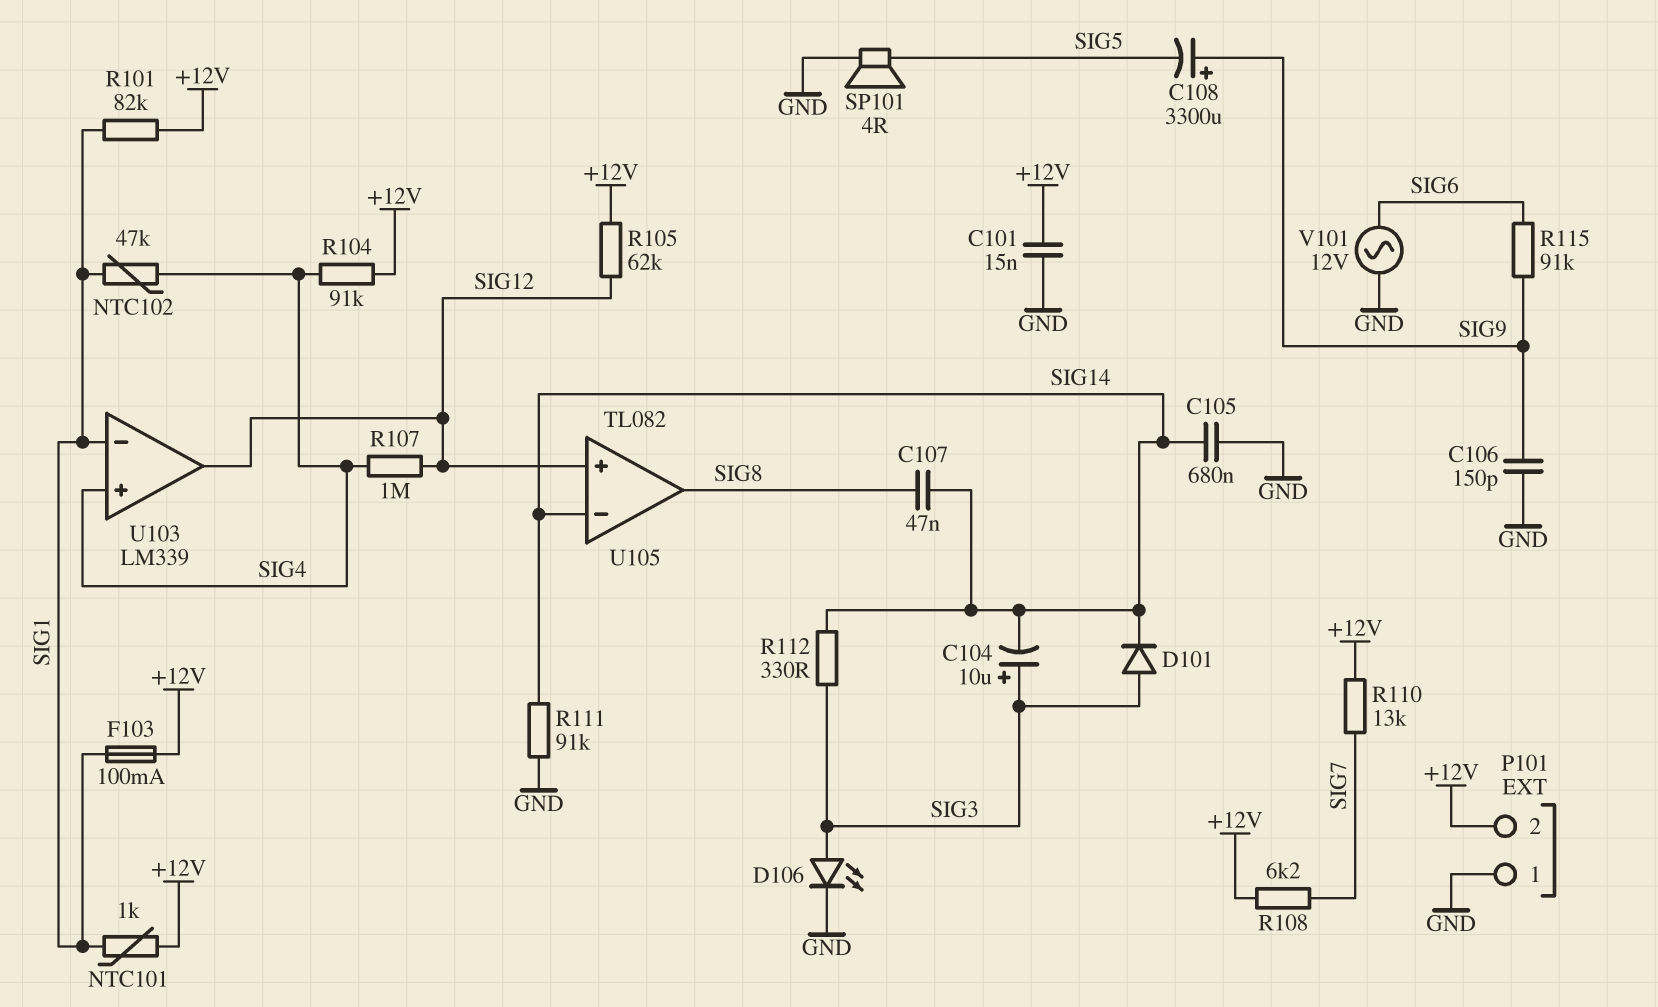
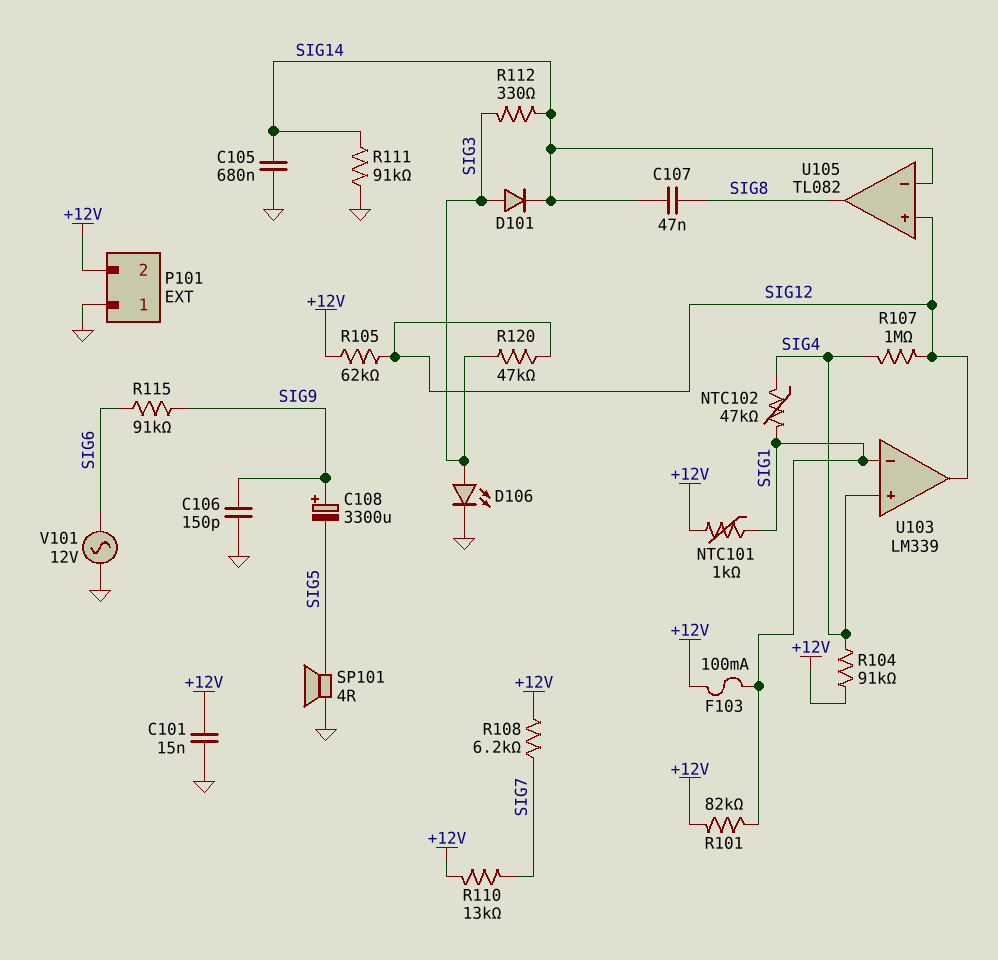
C104: 10uF (plus SIG3, minus SIG14) -> none
R120: none -> 47k (SIG3, SIG12)

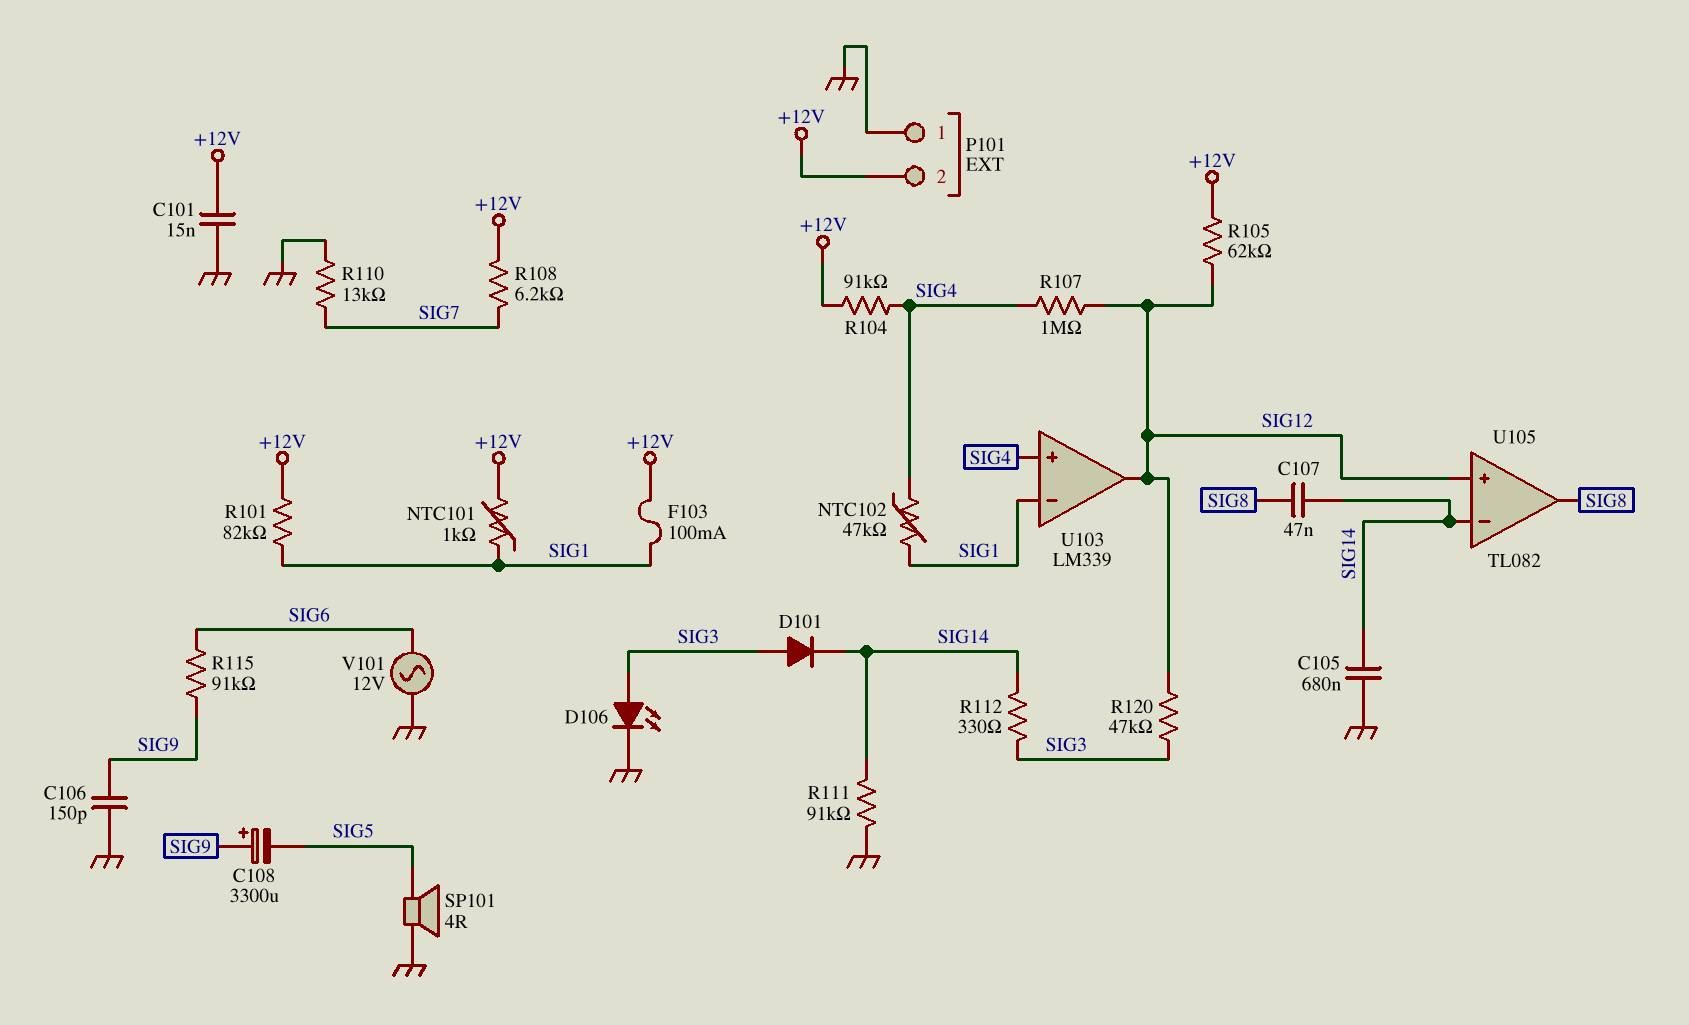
R110: 13k (+12V, SIG7) -> 13k (GND, SIG7)

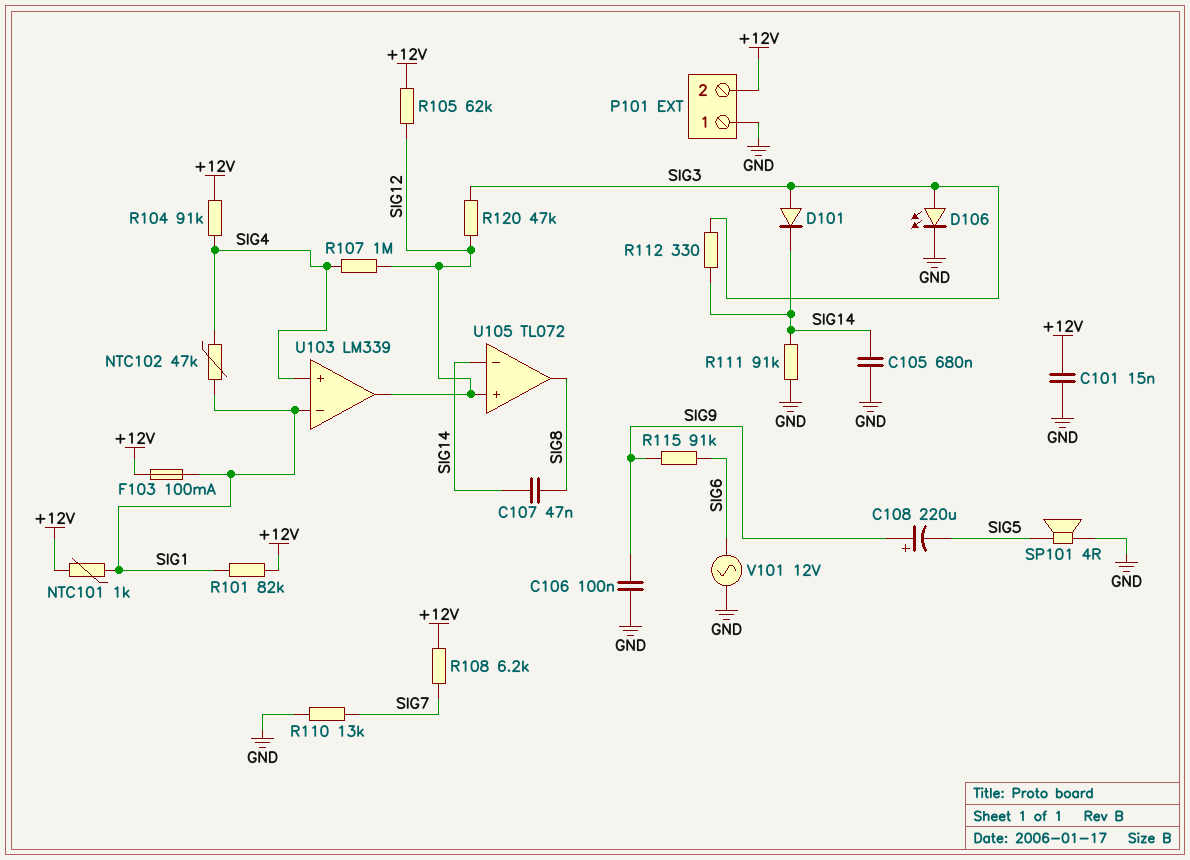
C106: 150pF (GND, SIG9) -> 100nF (GND, SIG9)
C108: 3300uF (plus SIG9, minus SIG5) -> 220uF (plus SIG9, minus SIG5)
U105: TL082 -> TL072

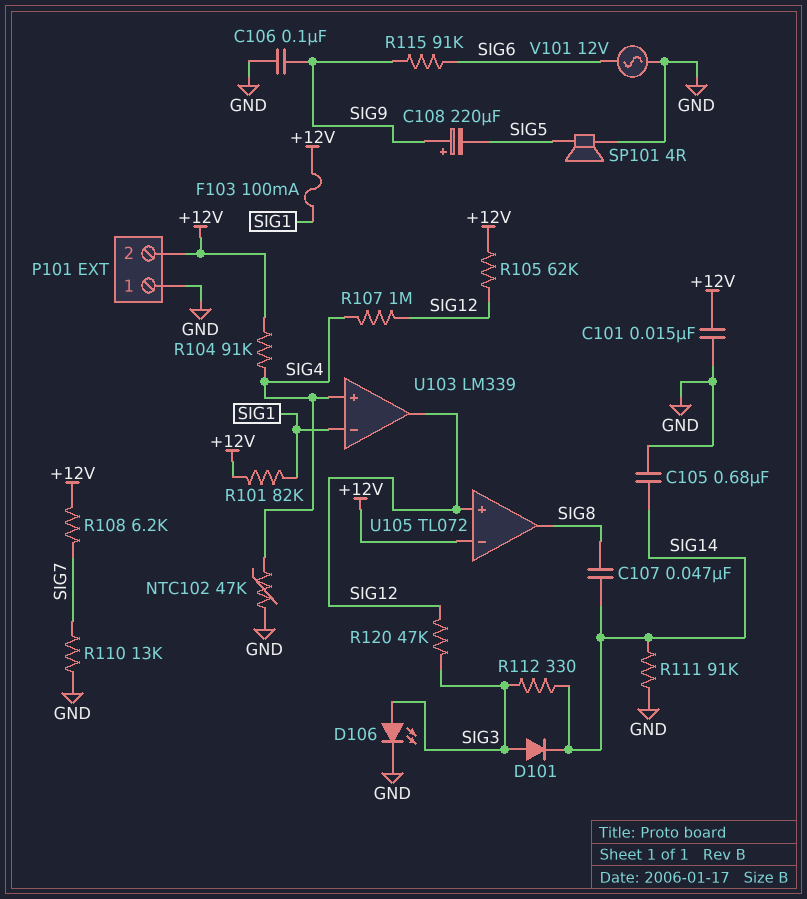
NTC101: 1k (+12V, SIG1) -> none
NTC102: 47k (SIG1, SIG4) -> 47k (GND, SIG4)
U105 pin in-: SIG14 -> +12V

